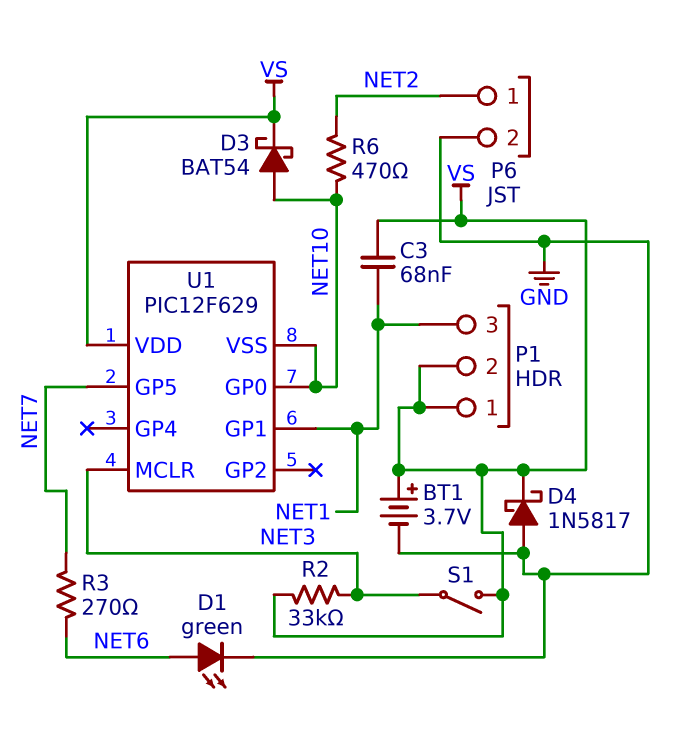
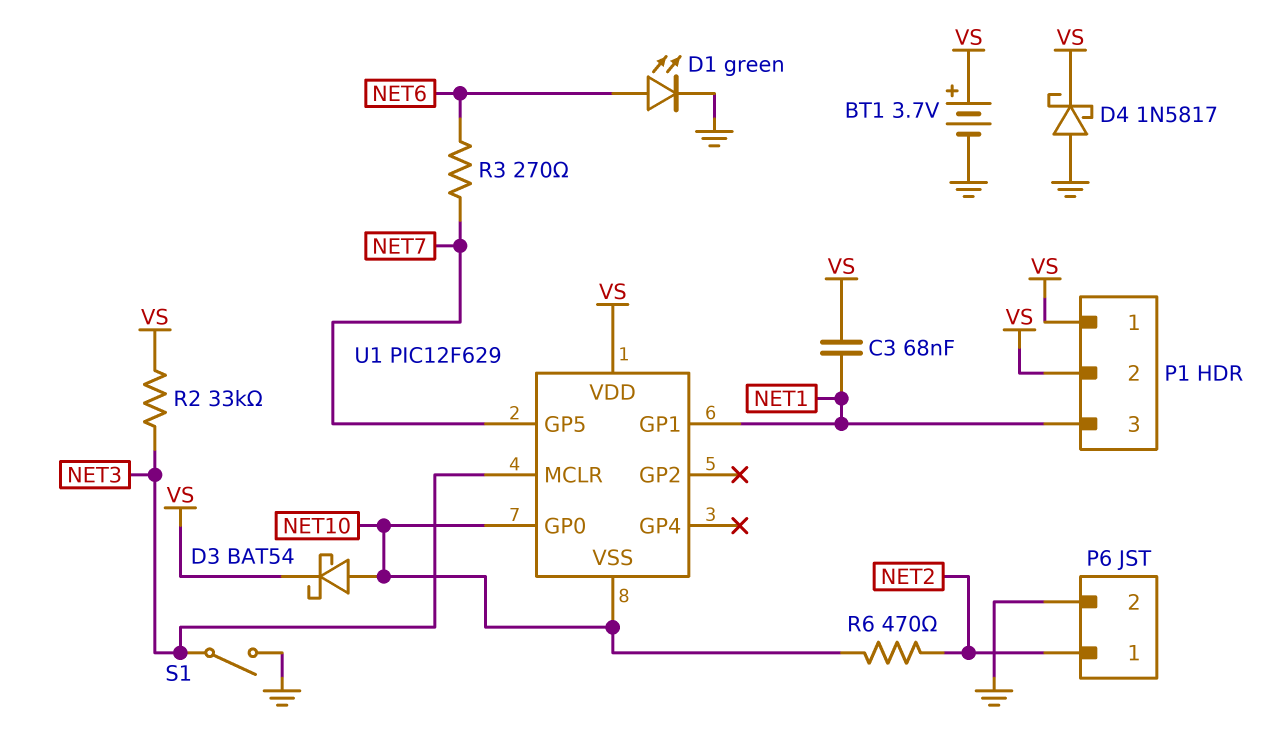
S1: switch (NET3, VS) -> switch (GND, NET3)

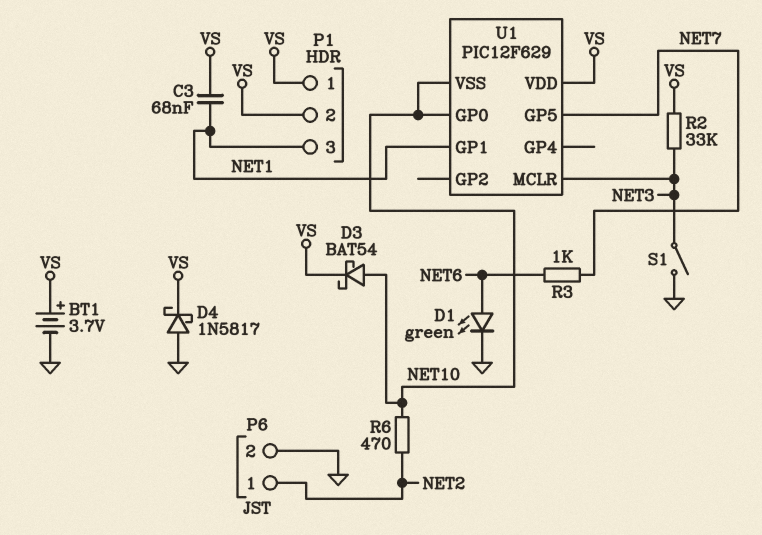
R3: 270 (NET6, NET7) -> 1k (NET6, NET7)

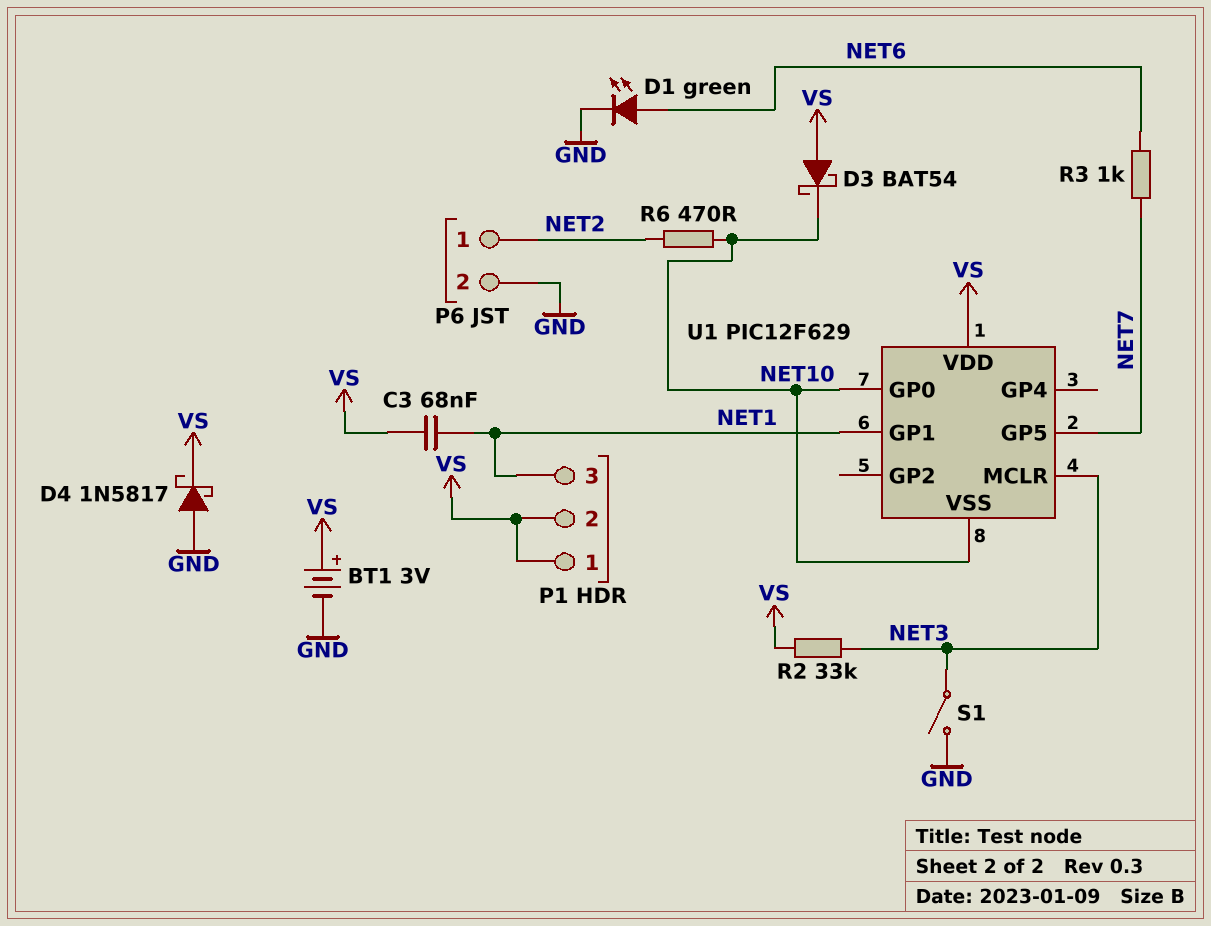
BT1: 3.7V (plus VS, minus GND) -> 3V (plus VS, minus GND)
D3: schottky BAT54 (A NET10, K VS) -> schottky BAT54 (A VS, K NET10)

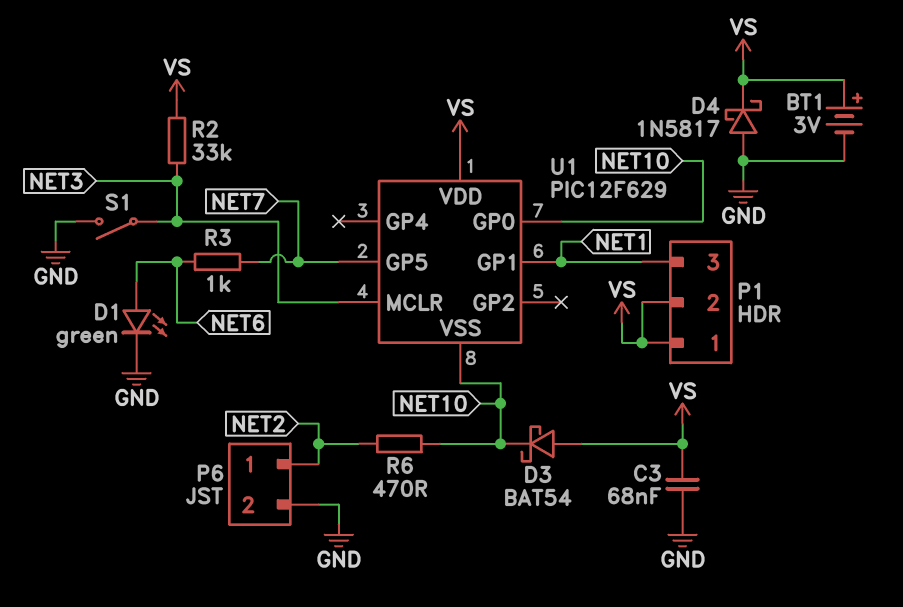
C3: 68nF (NET1, VS) -> 68nF (GND, VS)

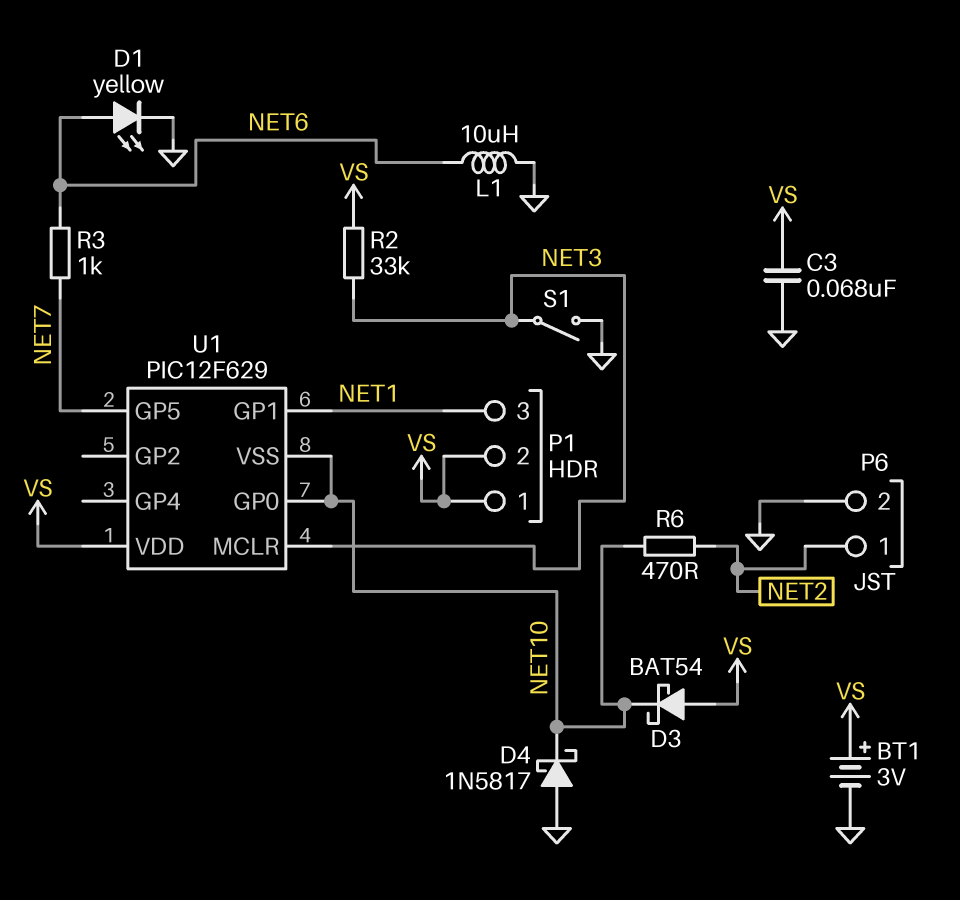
D1: LED green (A NET6, K GND) -> LED yellow (A NET6, K GND)
D4: schottky 1N5817 (A GND, K VS) -> schottky 1N5817 (A GND, K NET10)
L1: none -> 10uH (GND, NET6)

